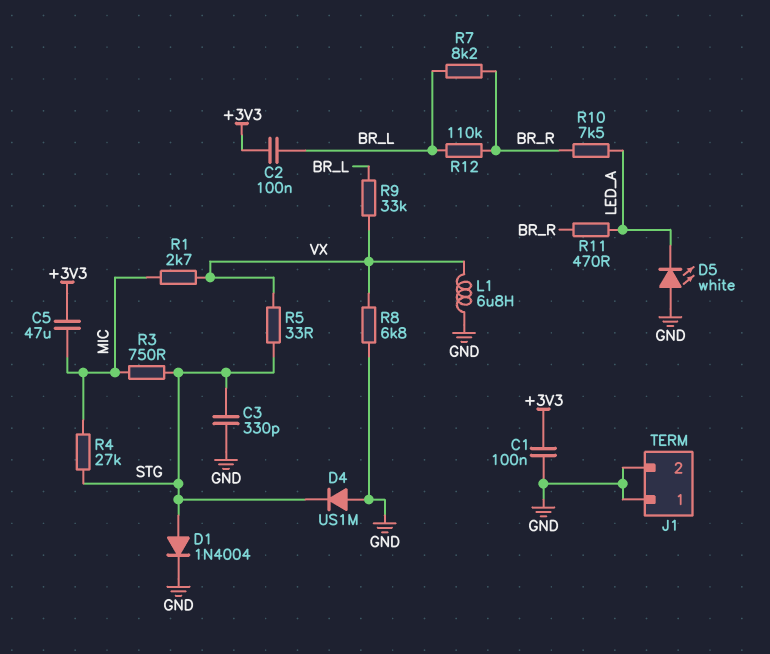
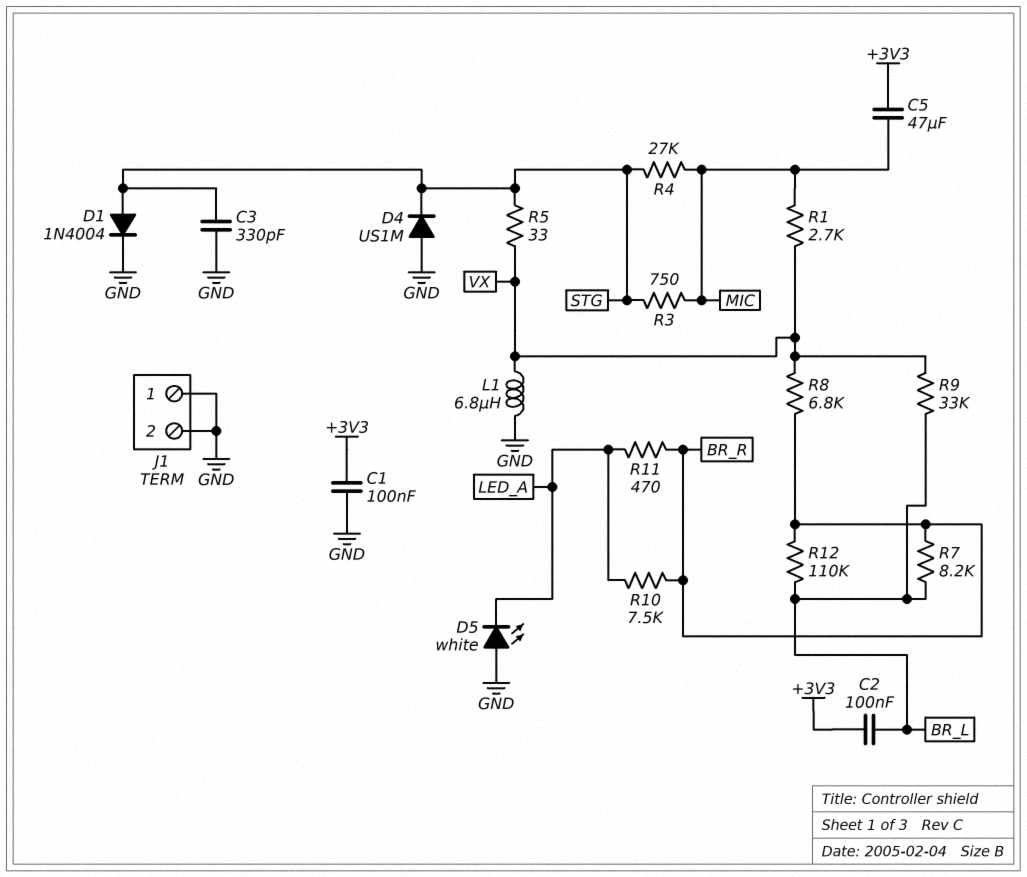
R8: 6.8k (GND, VX) -> 6.8k (BR_R, VX)

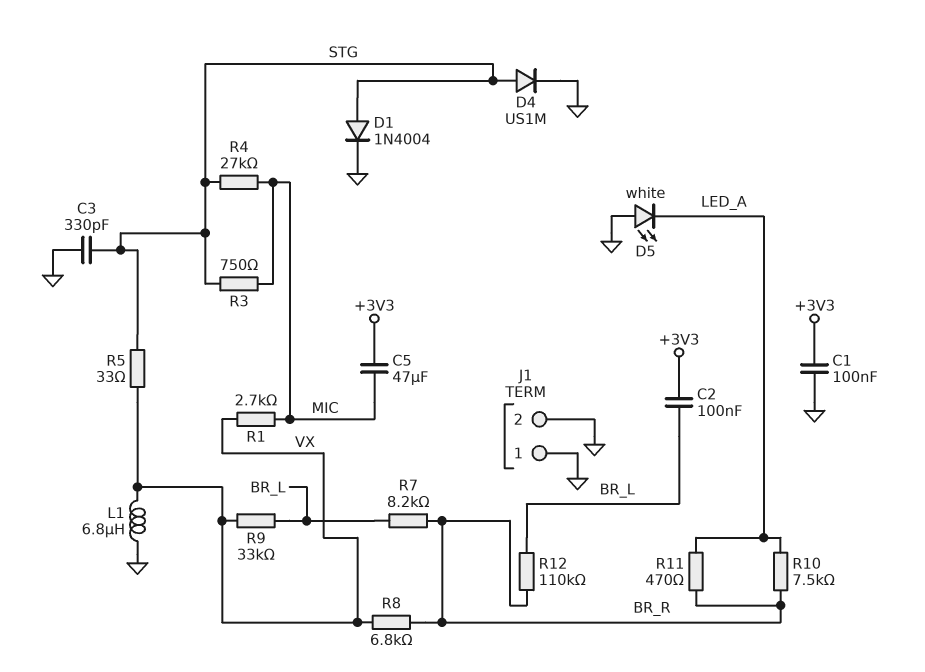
D4: diode US1M (A GND, K STG) -> diode US1M (A STG, K GND)

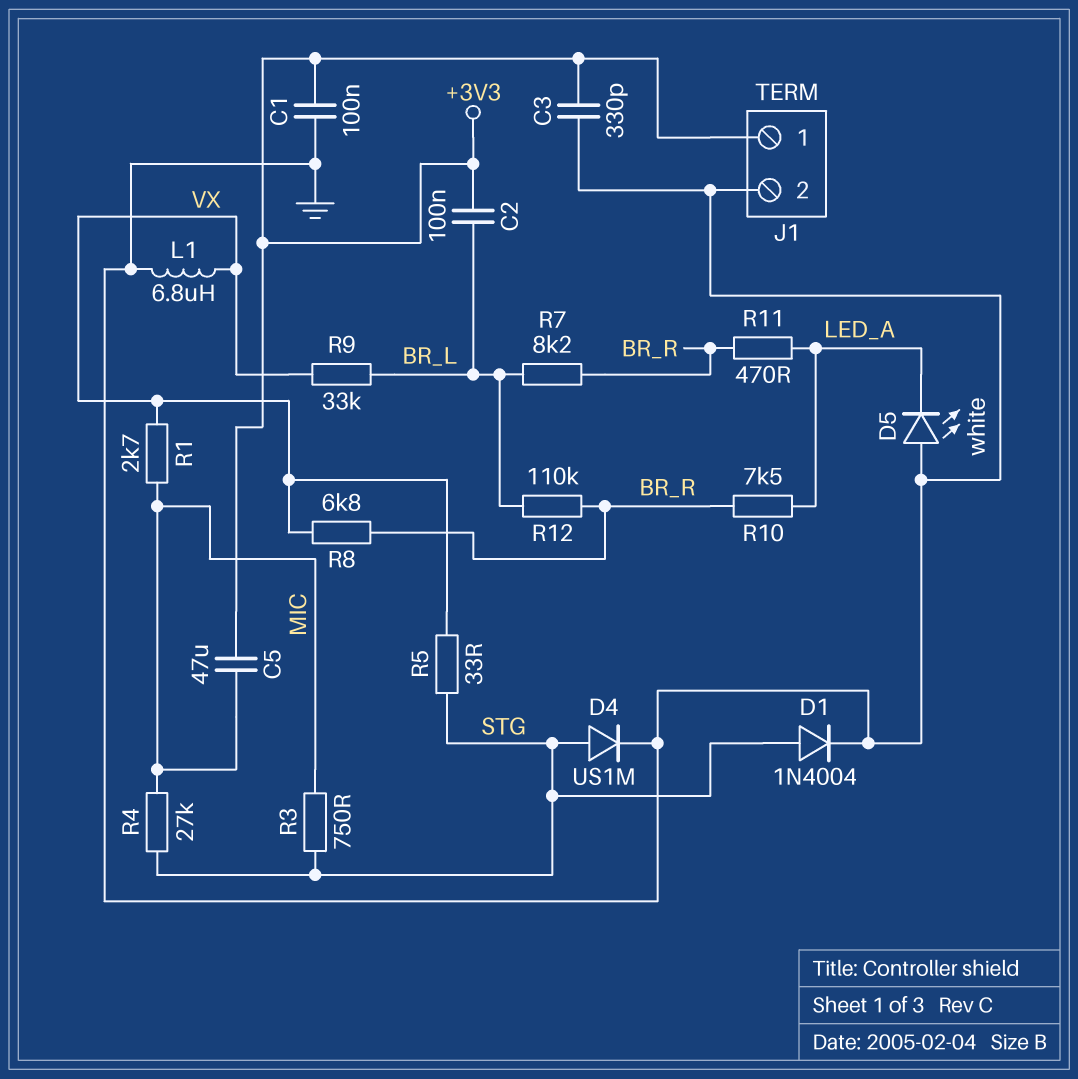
C3: 330pF (GND, STG) -> 330pF (+3V3, GND)
J1 pin 1: GND -> +3V3

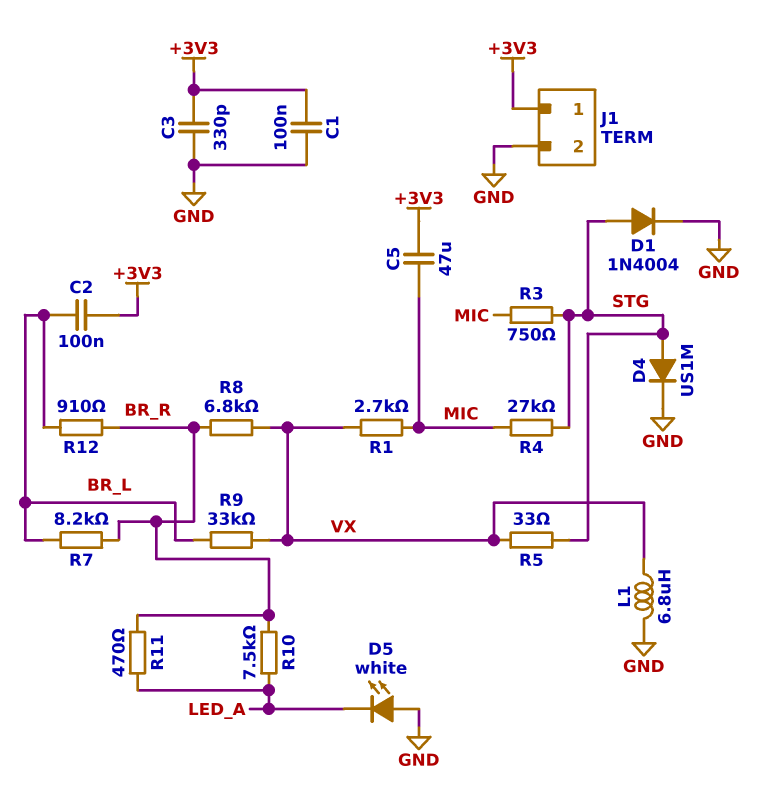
R12: 110k (BR_L, BR_R) -> 910 (BR_L, BR_R)

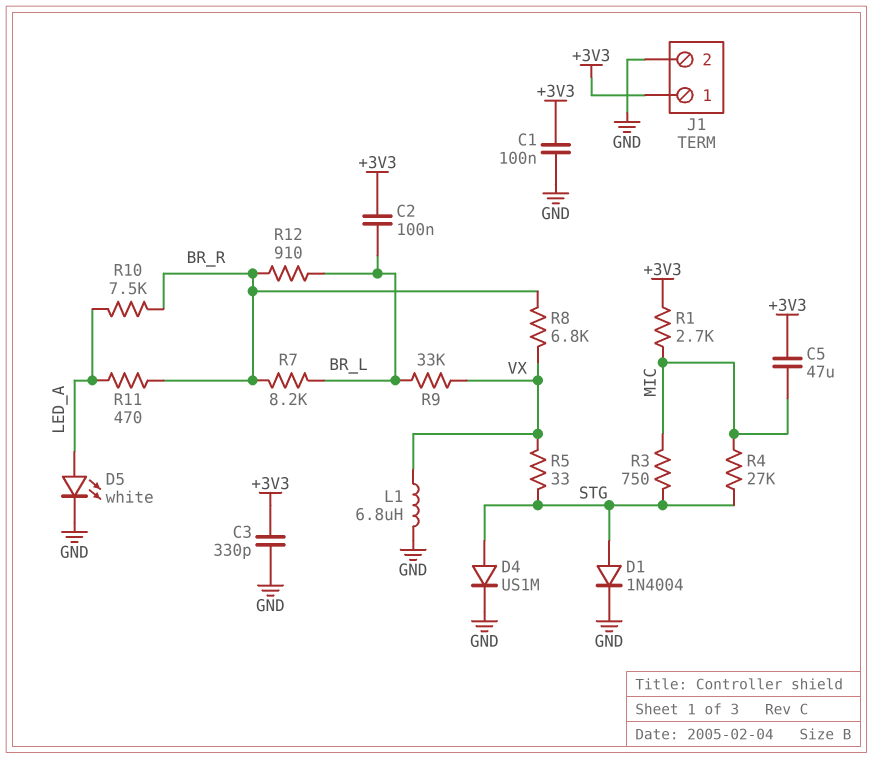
D5: LED white (A GND, K LED_A) -> LED white (A LED_A, K GND)
R1: 2.7k (MIC, VX) -> 2.7k (+3V3, MIC)

